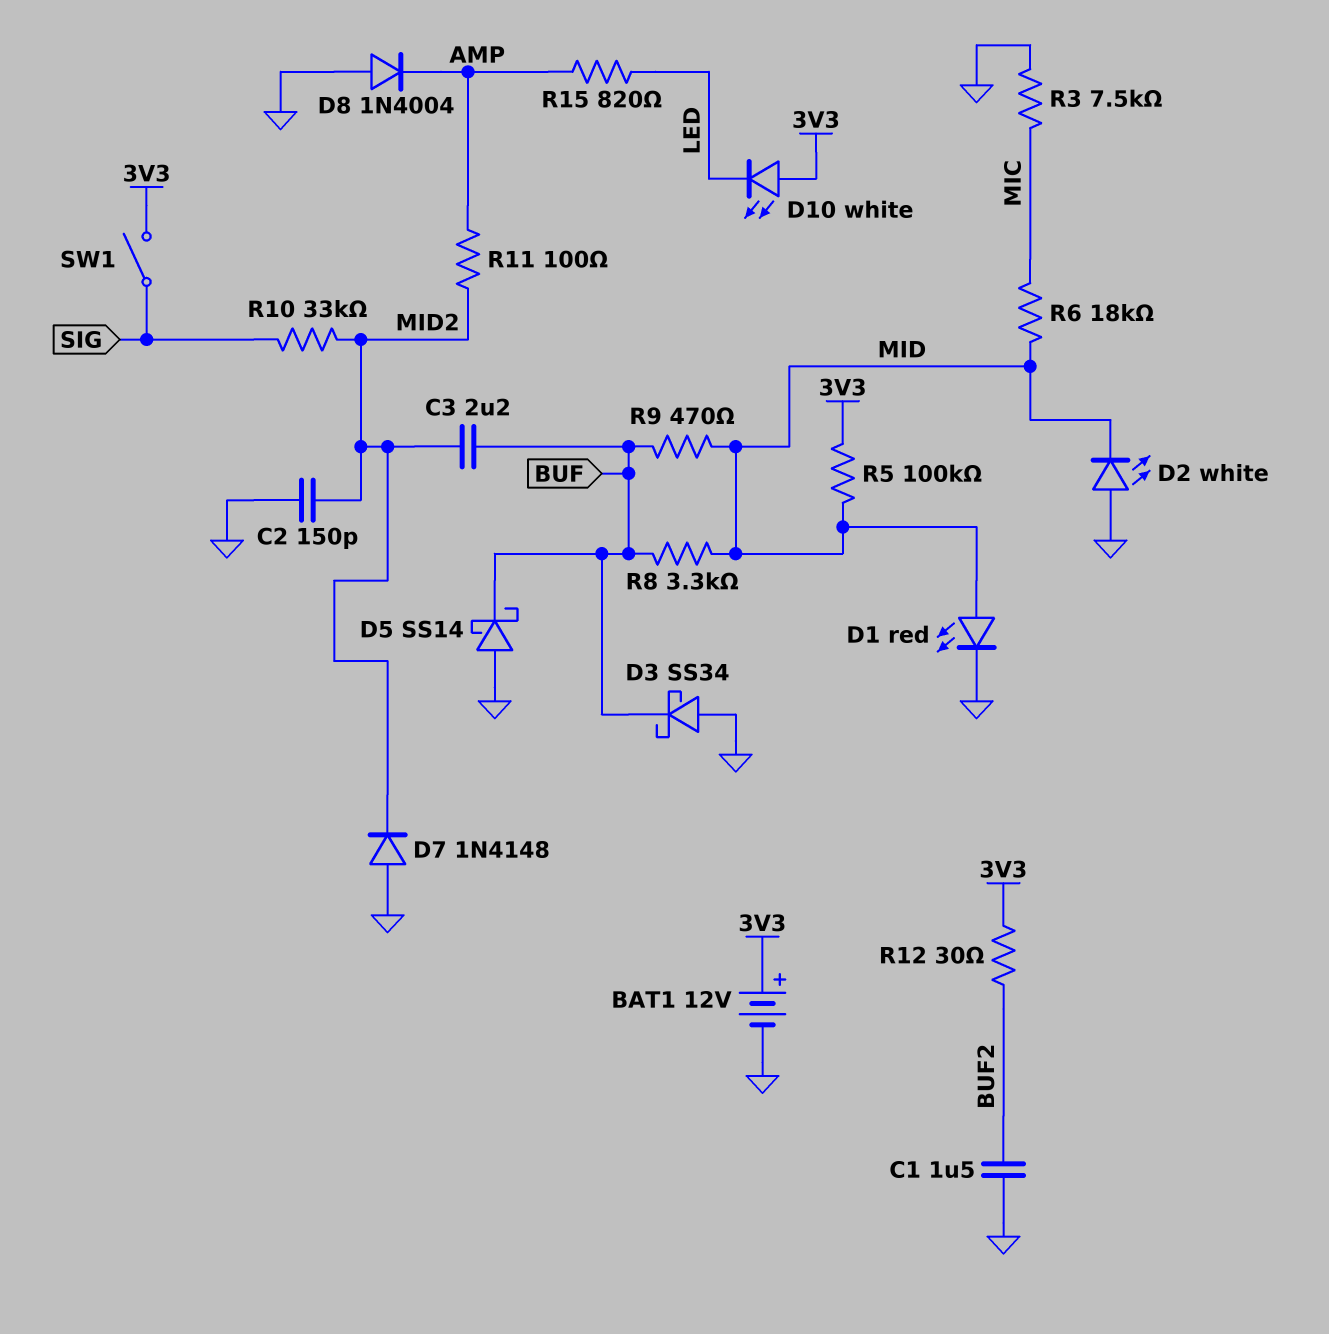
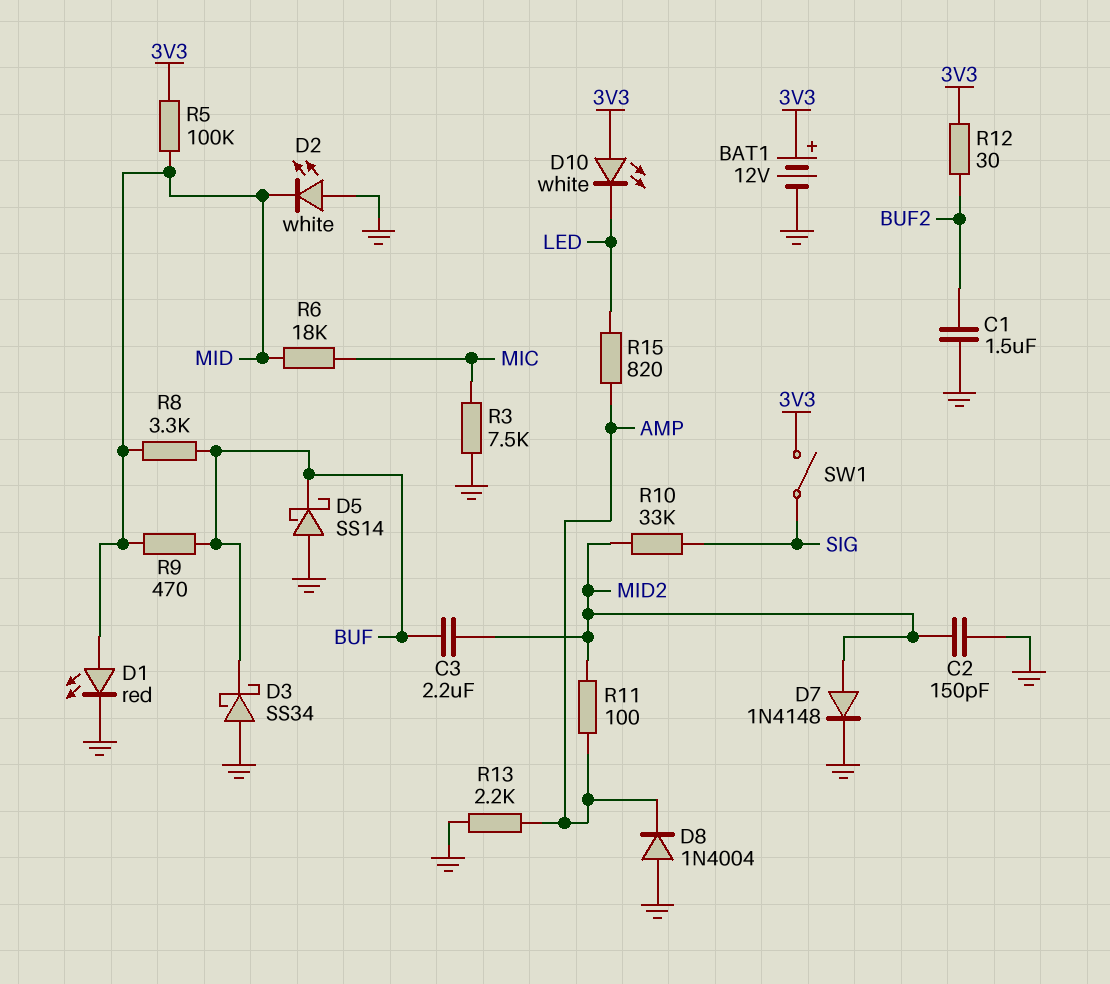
D7: diode 1N4148 (A GND, K MID2) -> diode 1N4148 (A MID2, K GND)
R13: none -> 2.2k (AMP, GND)

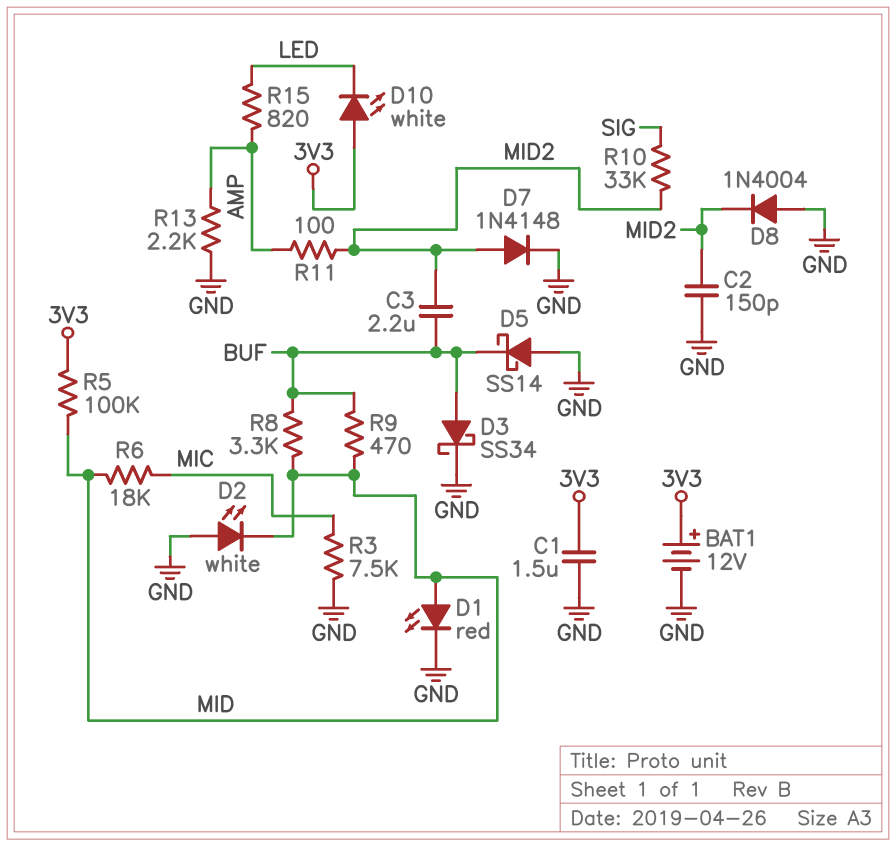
C1: 1.5uF (BUF2, GND) -> 1.5uF (3V3, GND)
D3: schottky SS34 (A GND, K BUF) -> schottky SS34 (A BUF, K GND)
D8: diode 1N4004 (A GND, K AMP) -> diode 1N4004 (A GND, K MID2)
R12: 30 (3V3, BUF2) -> none
SW1: switch (3V3, SIG) -> none

